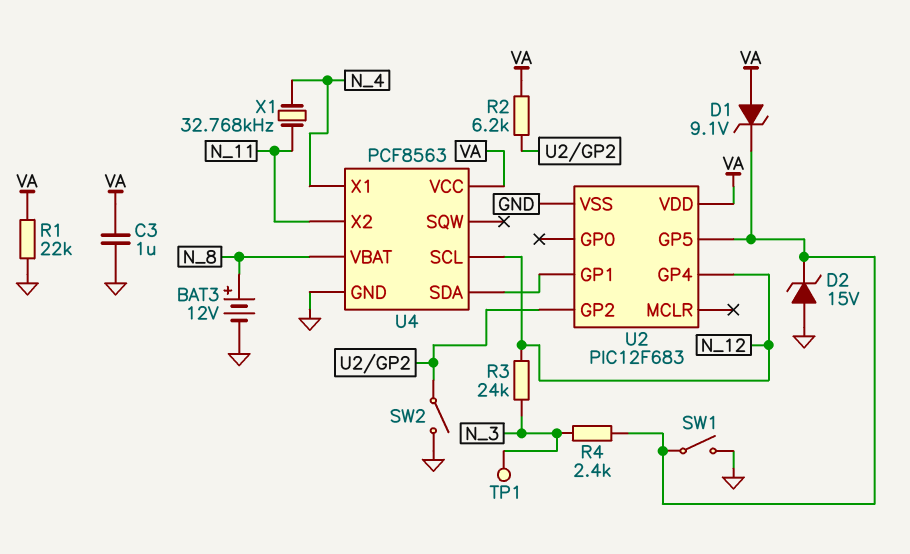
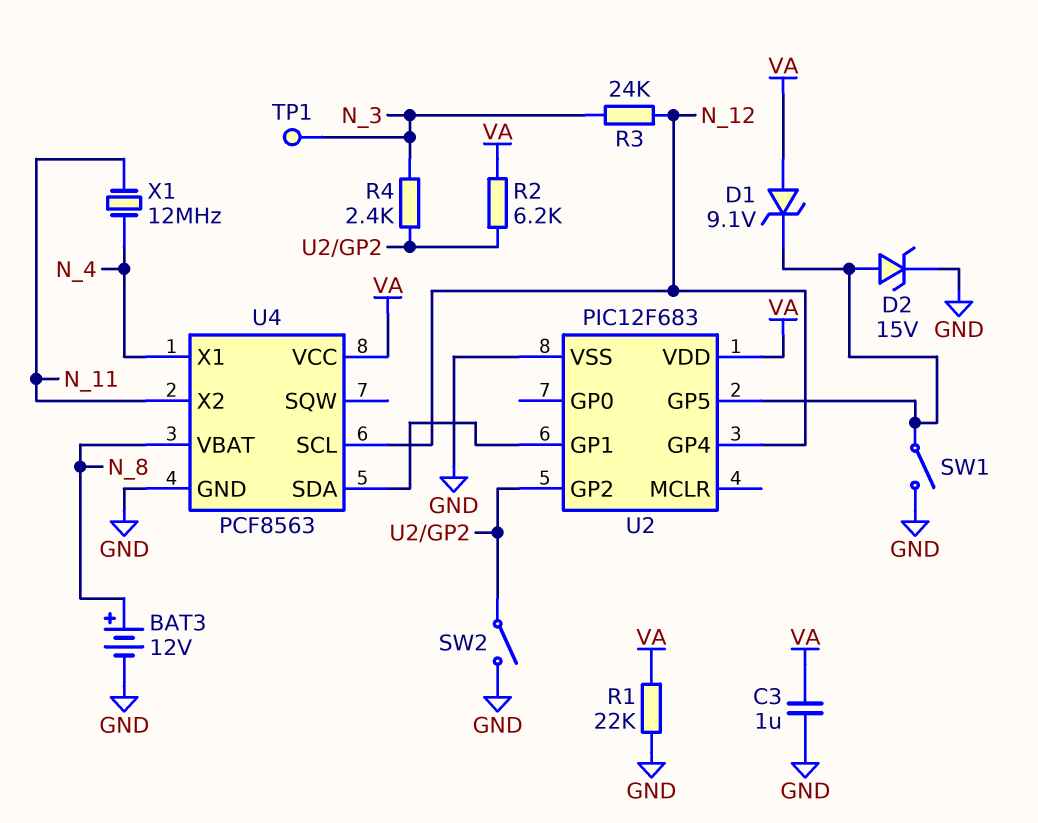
D2: zener 15V (A GND, K U2/GP5) -> zener 15V (A U2/GP5, K GND)
R4: 2.4k (N_3, U2/GP5) -> 2.4k (N_3, U2/GP2)
X1: 32.768kHz (N_4, N_11) -> 12MHz (N_4, N_11)

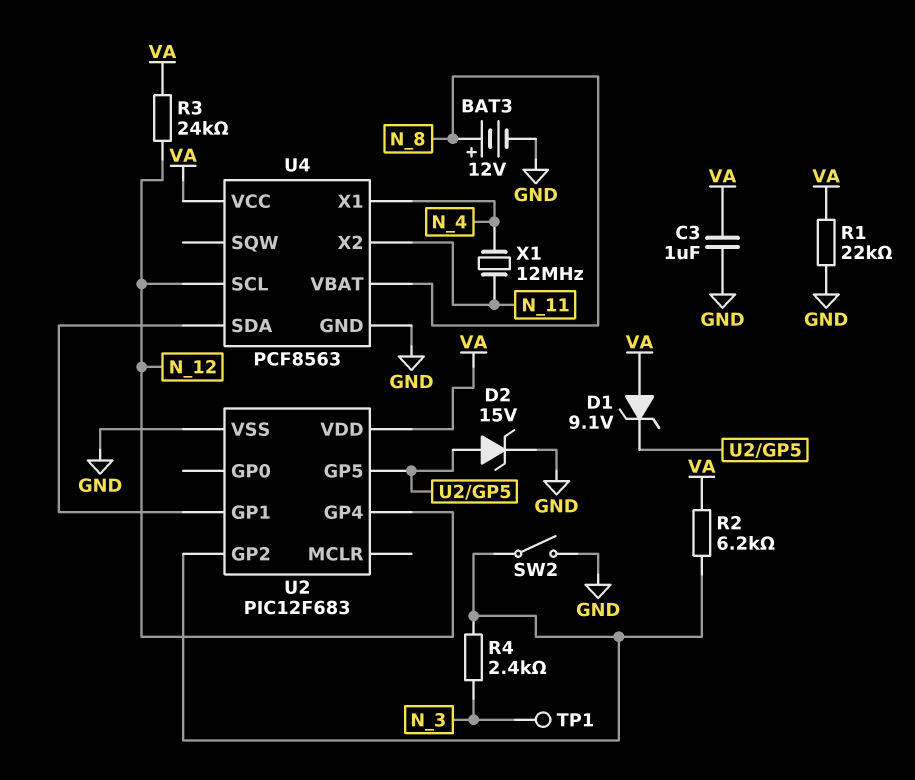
R3: 24k (N_3, N_12) -> 24k (N_12, VA)
SW1: switch (GND, U2/GP5) -> none

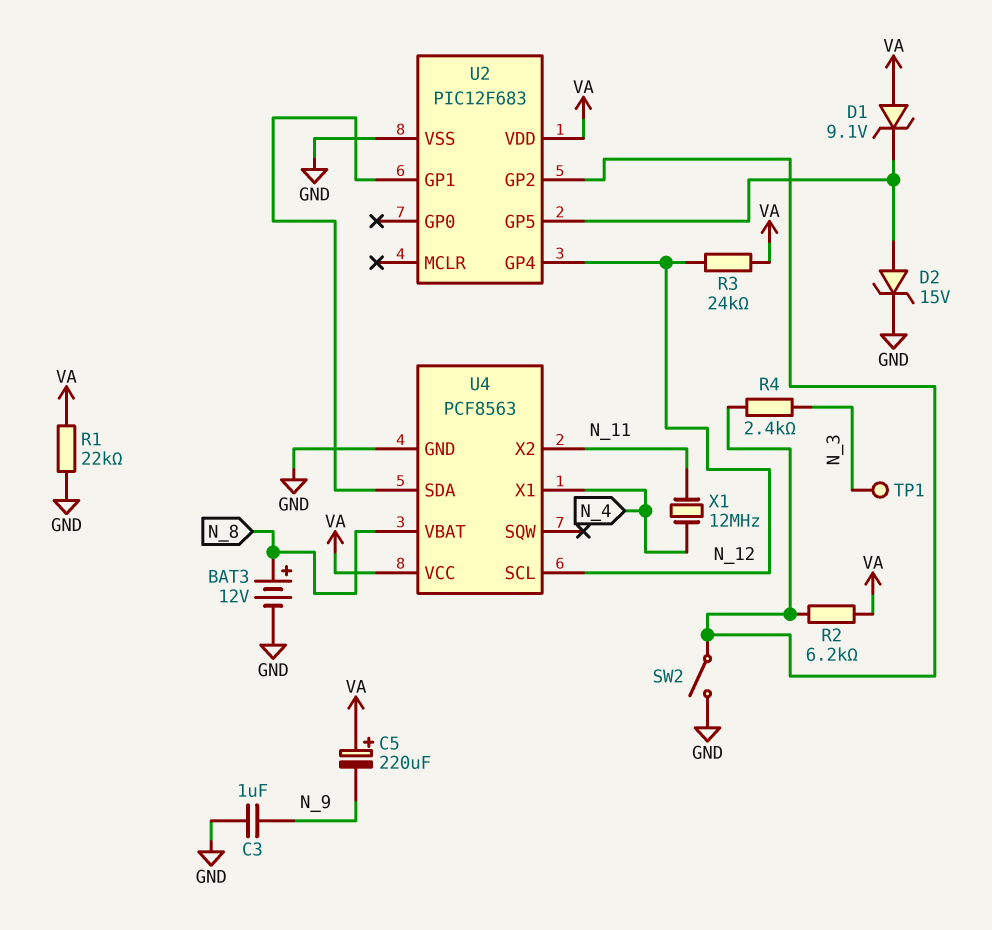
C3: 1uF (GND, VA) -> 1uF (GND, N_9)
C5: none -> 220uF (plus VA, minus N_9)

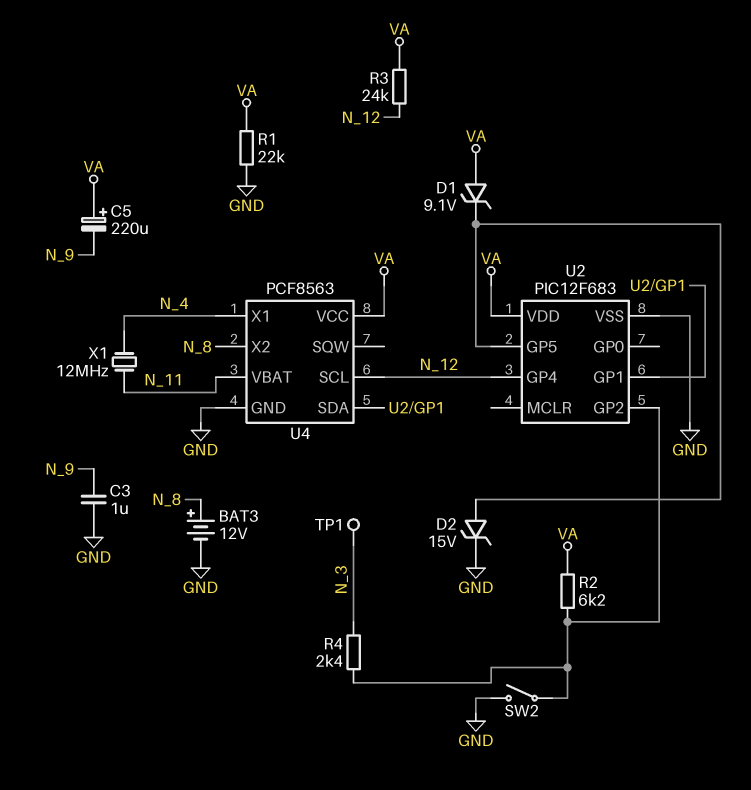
U4 pin VBAT: N_8 -> N_11
U4 pin X2: N_11 -> N_8

